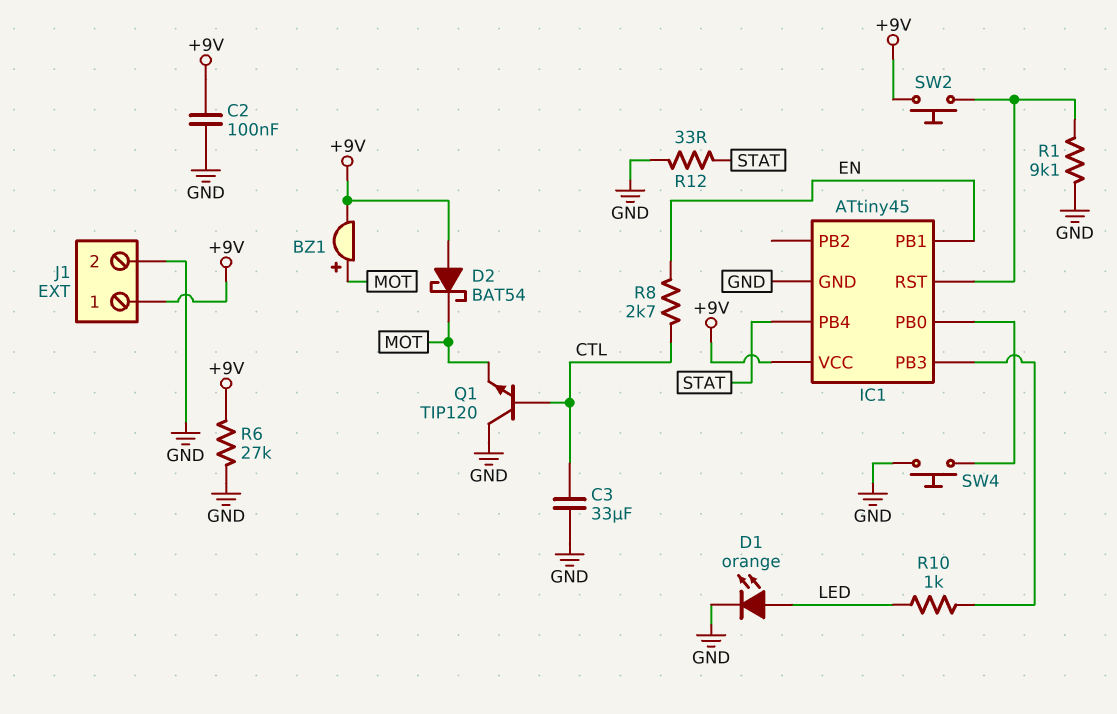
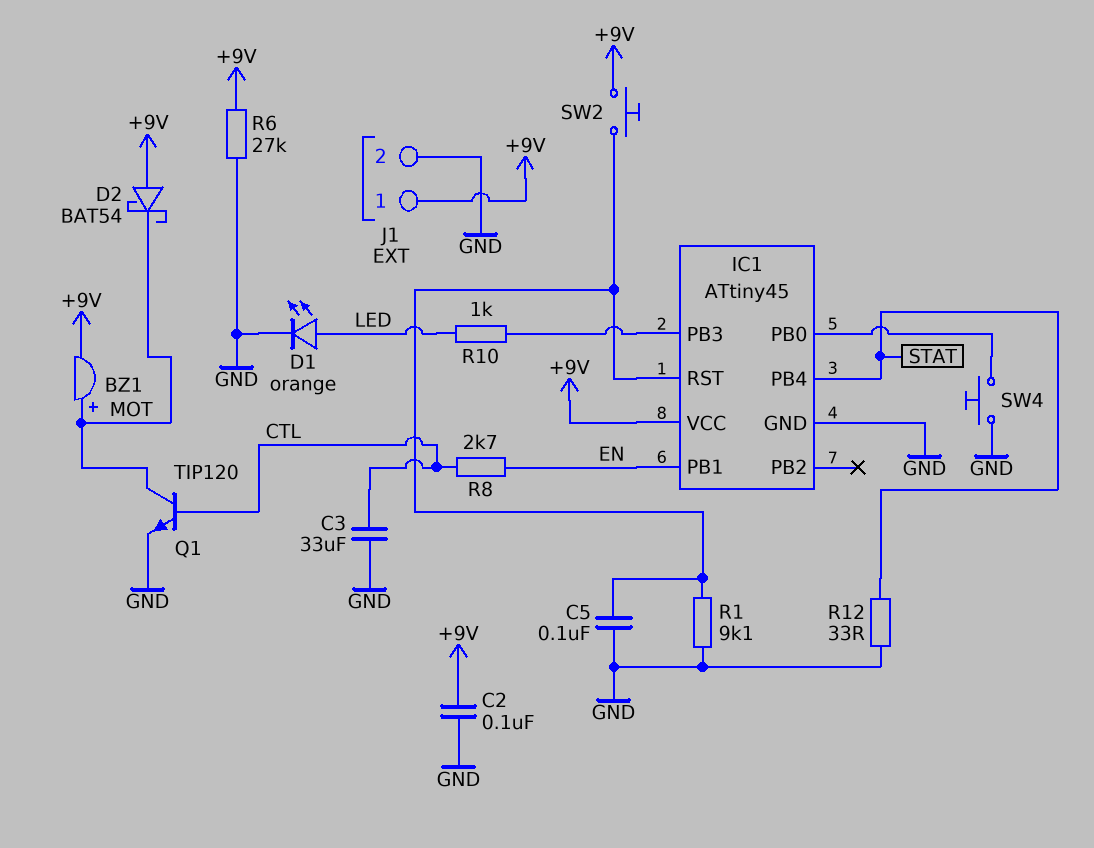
C5: none -> 100nF (GND, IC1/RST)
Q1: NPN TIP120 (B CTL, C GND, E MOT) -> NPN TIP120 (B CTL, C MOT, E GND)

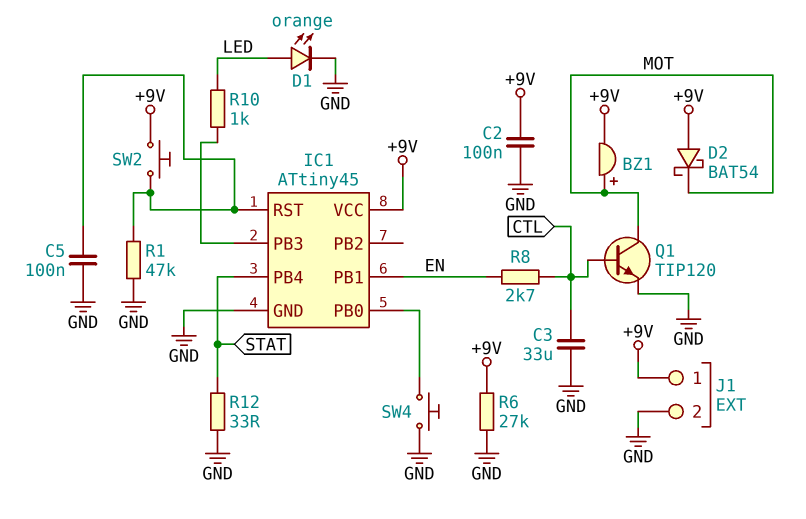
R1: 9.1k (GND, IC1/RST) -> 47k (GND, IC1/RST)

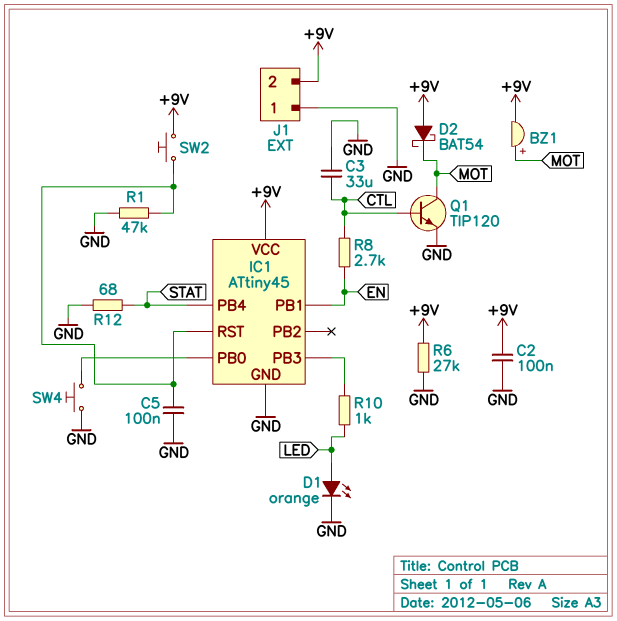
J1 pin 1: +9V -> GND
J1 pin 2: GND -> +9V
R12: 33 (GND, STAT) -> 68 (GND, STAT)

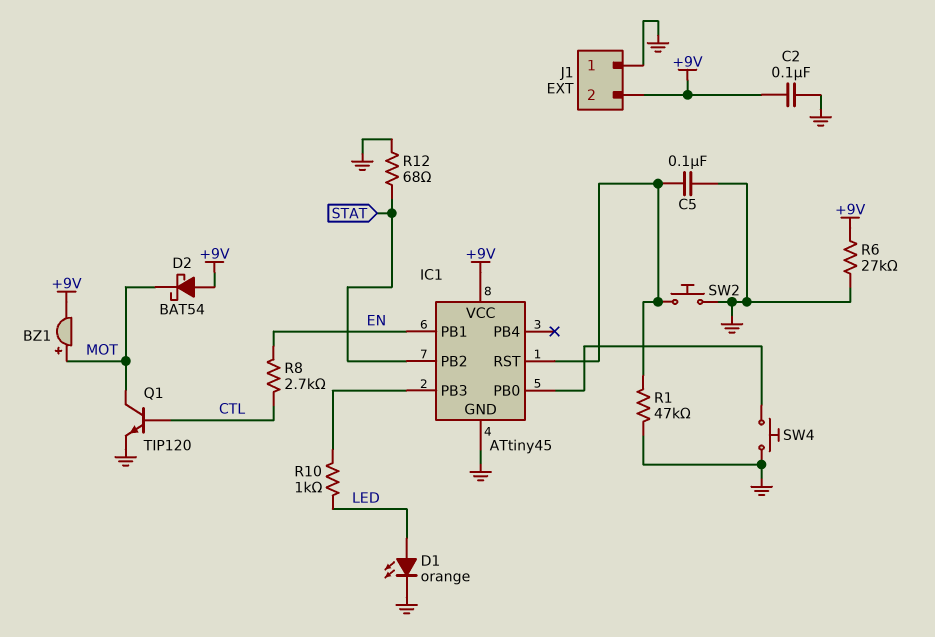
C3: 33uF (CTL, GND) -> none
IC1 pin PB2: none -> STAT
IC1 pin PB4: STAT -> none
SW2: button (+9V, IC1/RST) -> button (GND, IC1/RST)

